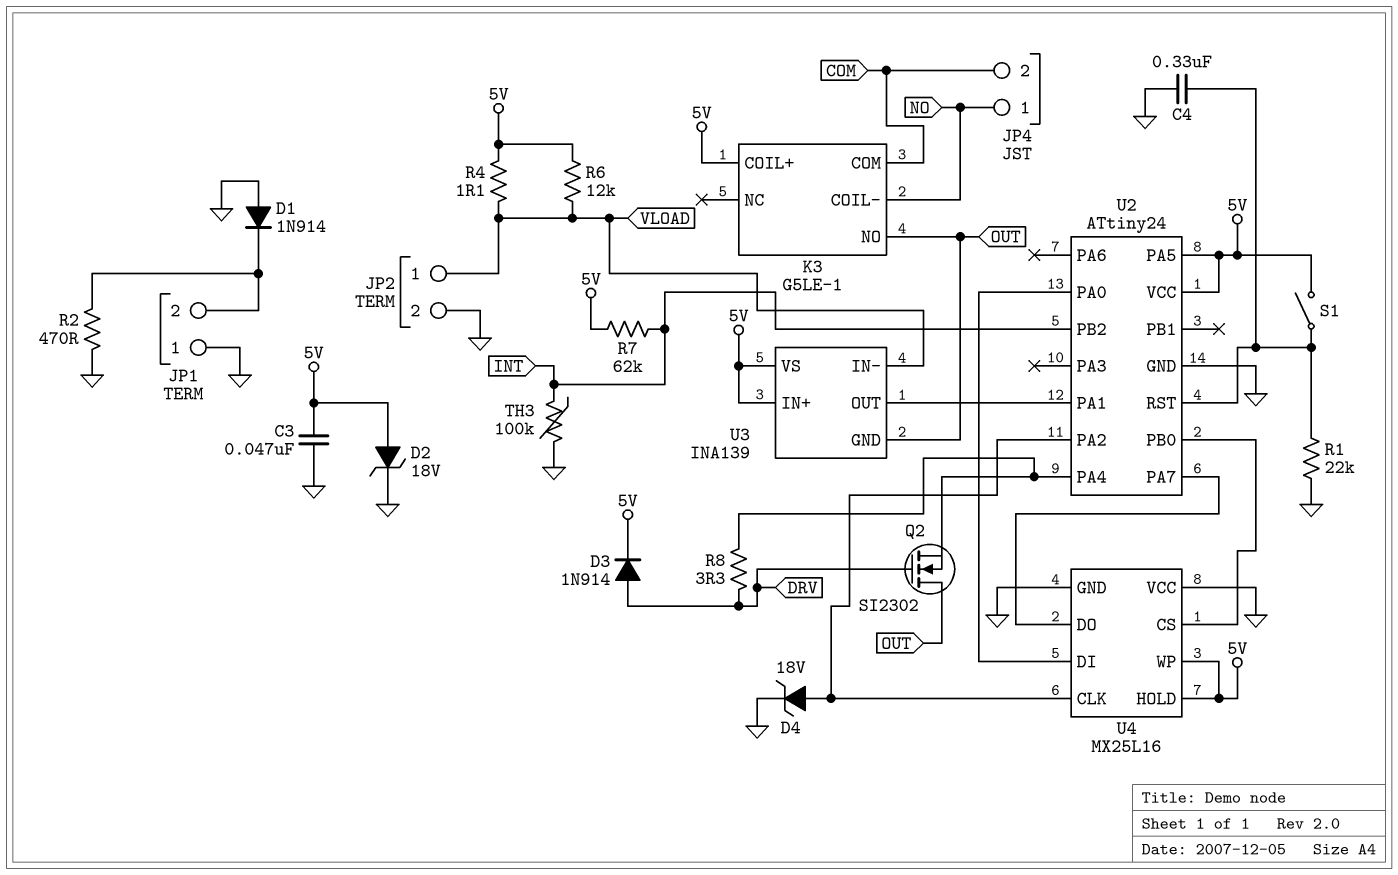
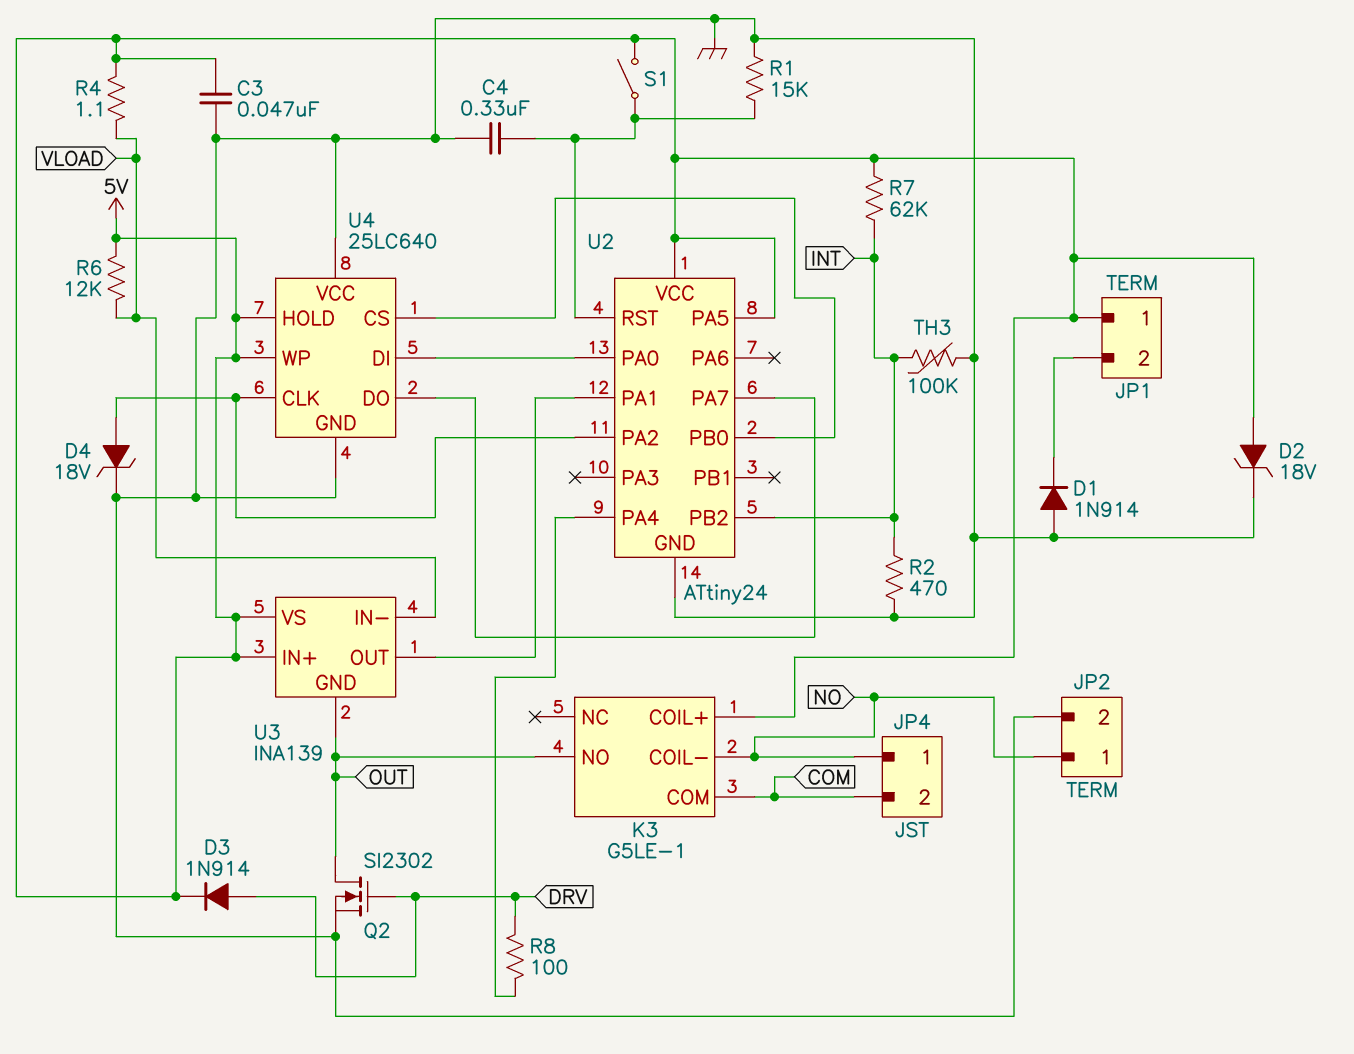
JP1 pin 1: GND -> 5V
JP2 pin 1: VLOAD -> NO
Q2: NMOS SI2302 (G DRV, D OUT, S U2/PA4) -> NMOS SI2302 (G DRV, D OUT, S GND)
R1: 22k (GND, U2/RST) -> 15k (GND, U2/RST)
R2: 470 (GND, JP1/2) -> 470 (GND, INT)
R8: 3.3 (DRV, U2/PA4) -> 100 (DRV, U2/PA4)
U4: MX25L16 -> 25LC640

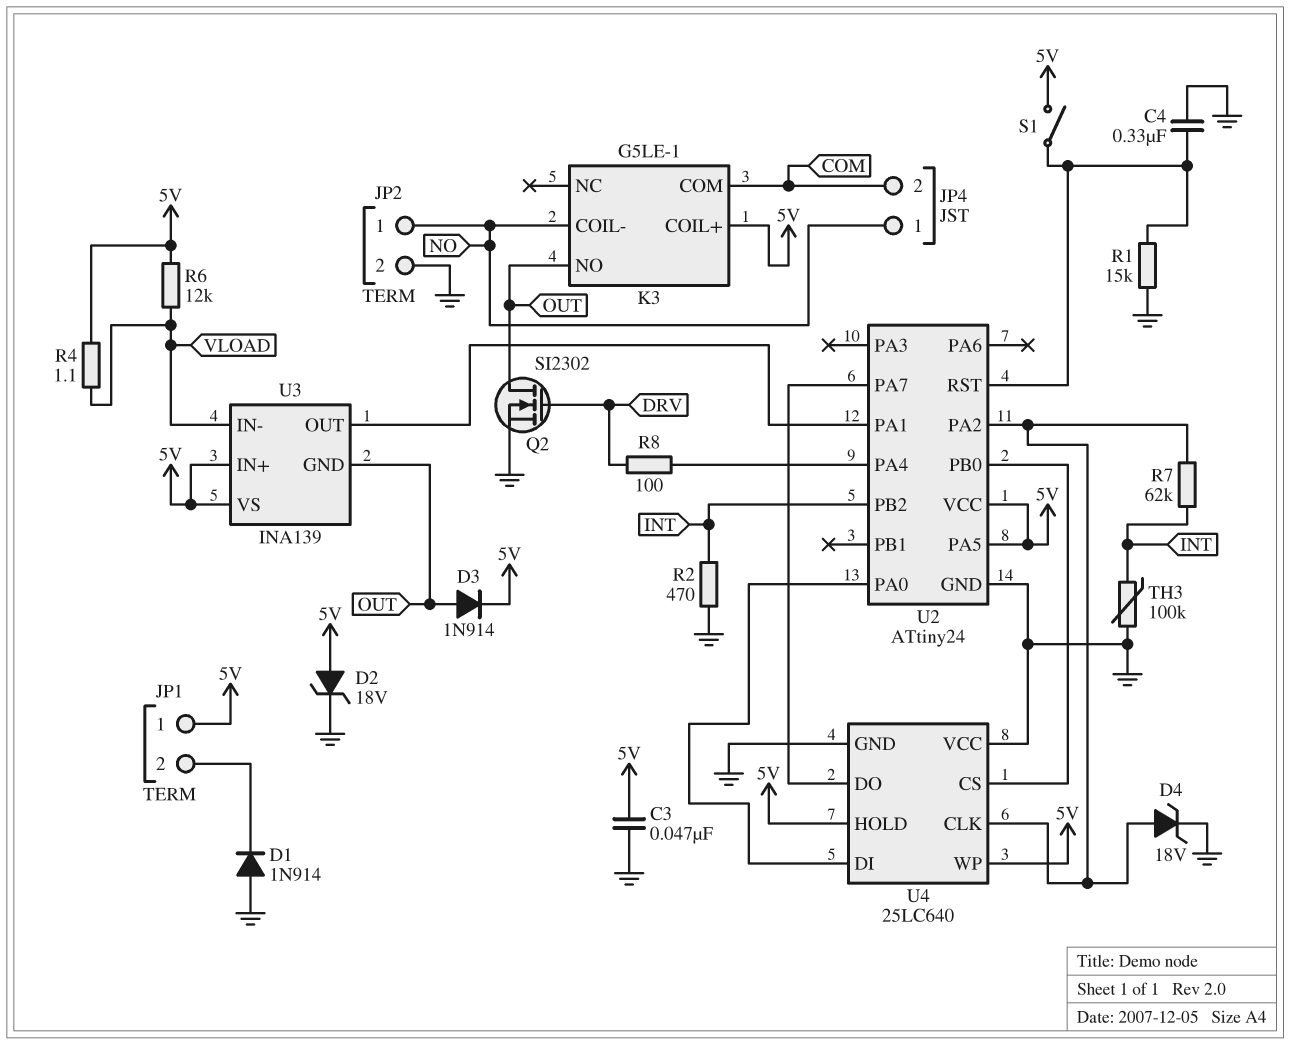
D3: diode 1N914 (A DRV, K 5V) -> diode 1N914 (A OUT, K 5V)
R7: 62k (5V, INT) -> 62k (INT, U2/PA2)

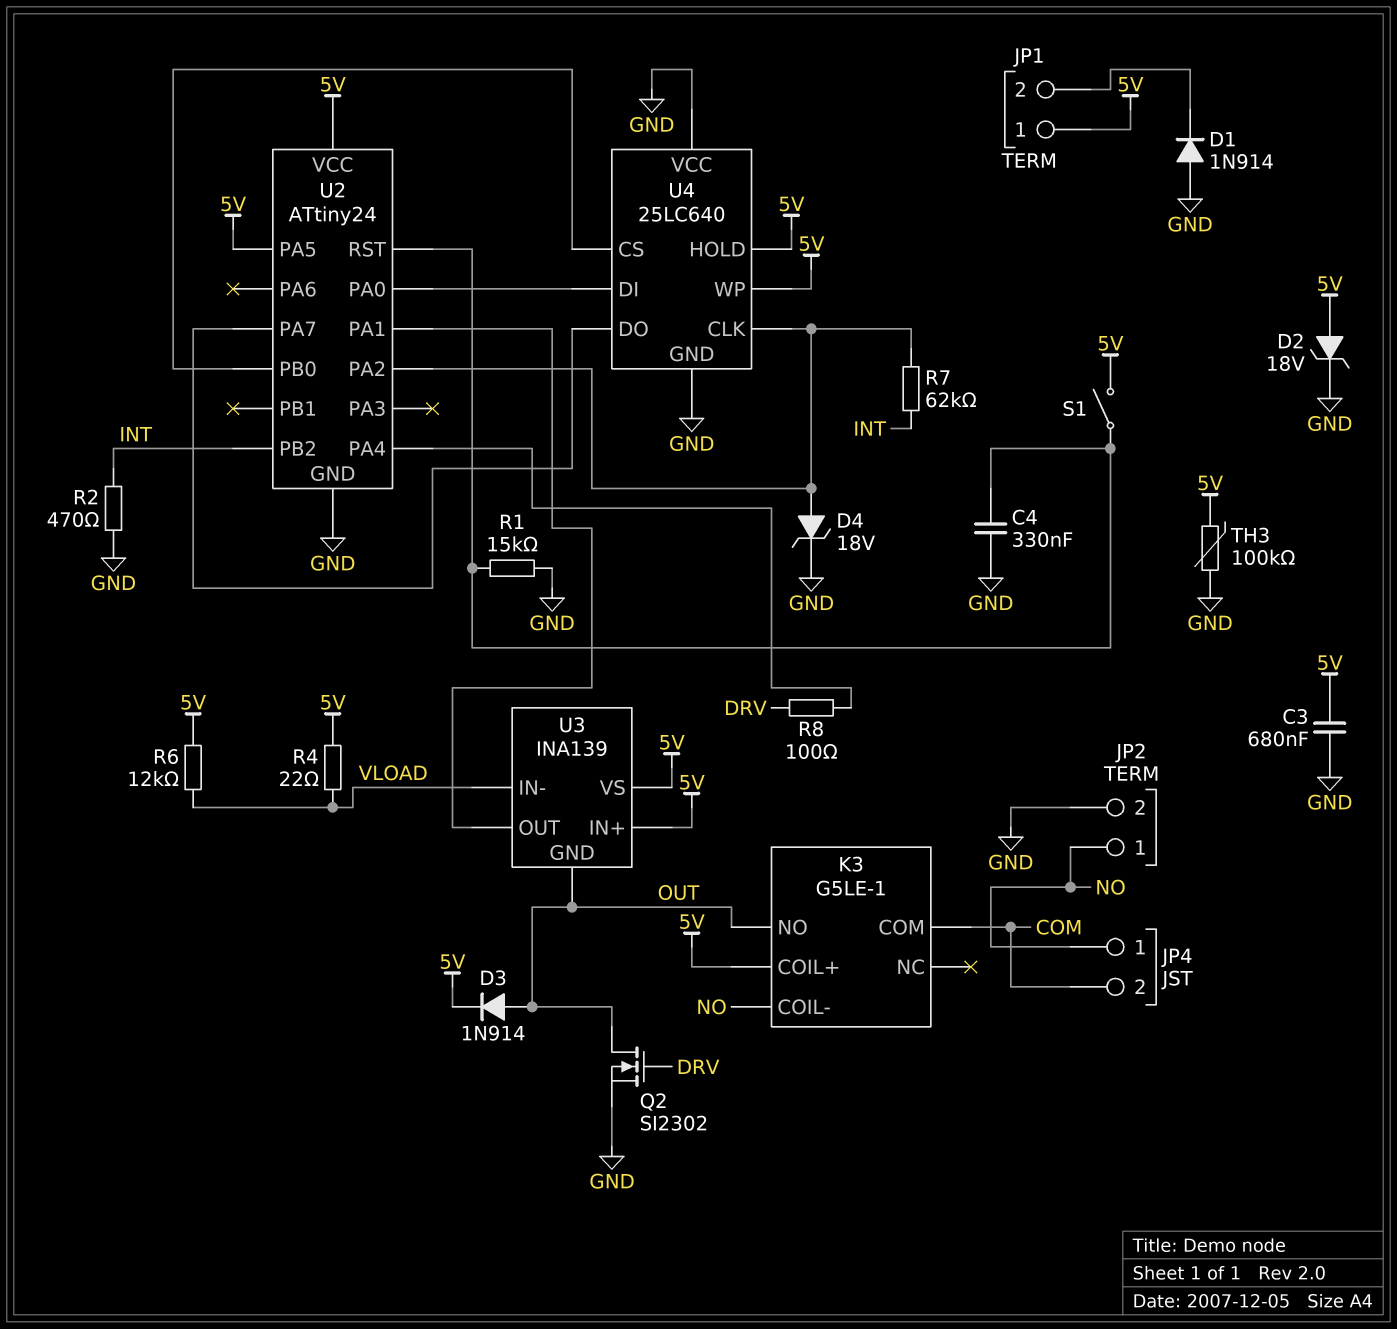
C3: 47nF (5V, GND) -> 680nF (5V, GND)
R4: 1.1 (5V, VLOAD) -> 22 (5V, VLOAD)
TH3: 100k (GND, INT) -> 100k (5V, GND)

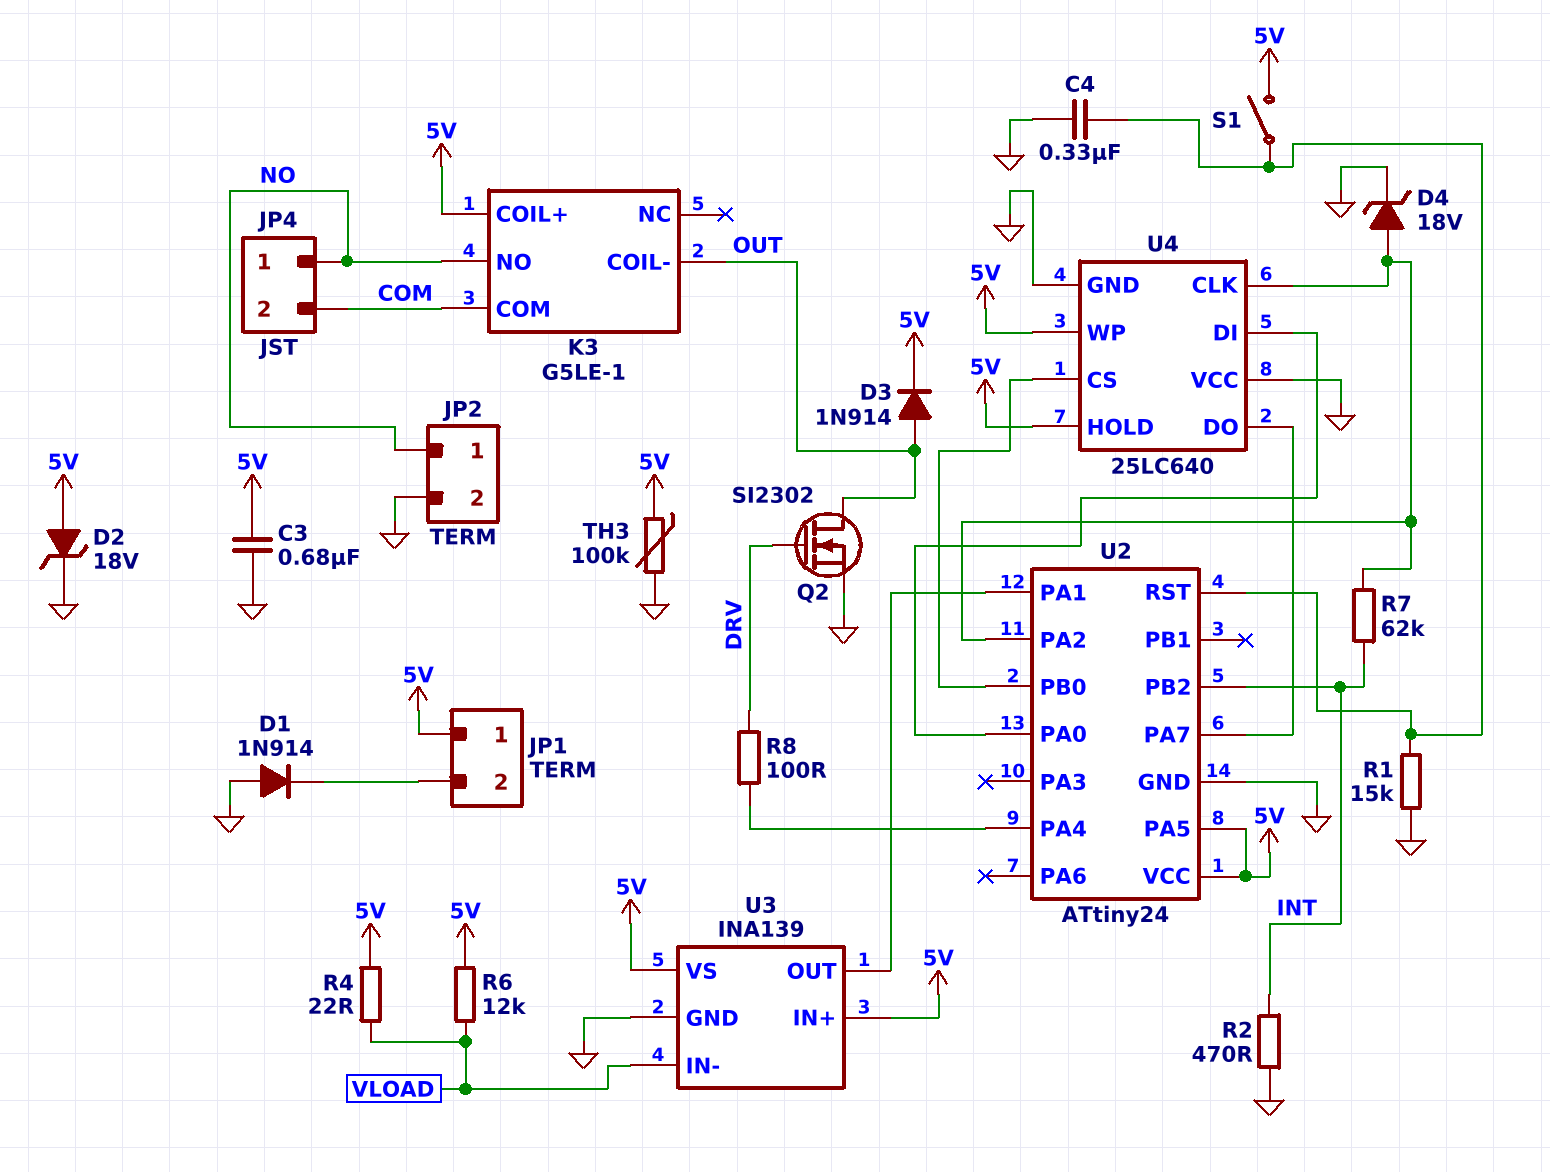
K3 pin COIL-: NO -> OUT
K3 pin NO: OUT -> NO
U3 pin GND: OUT -> GND

